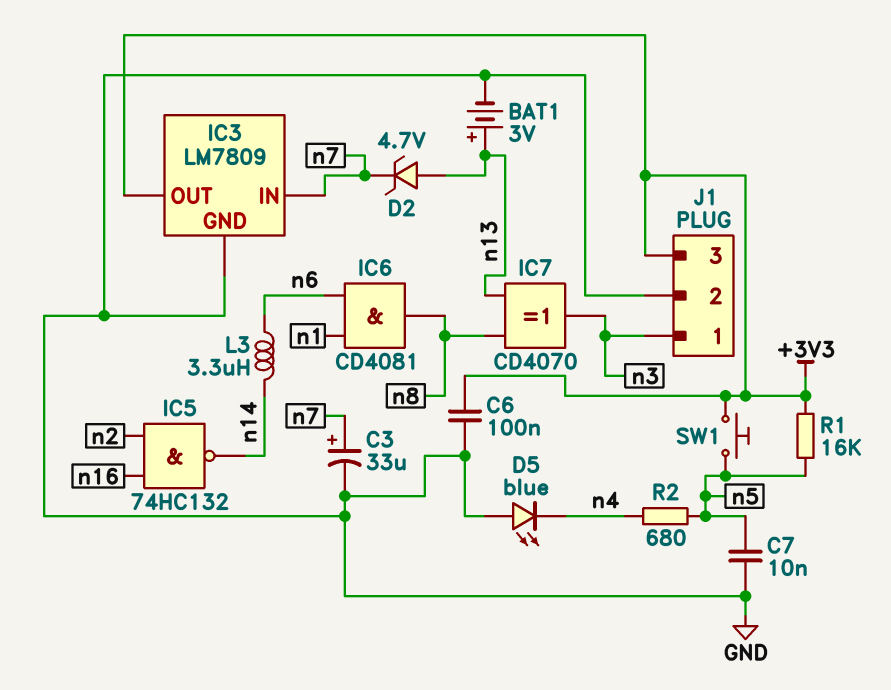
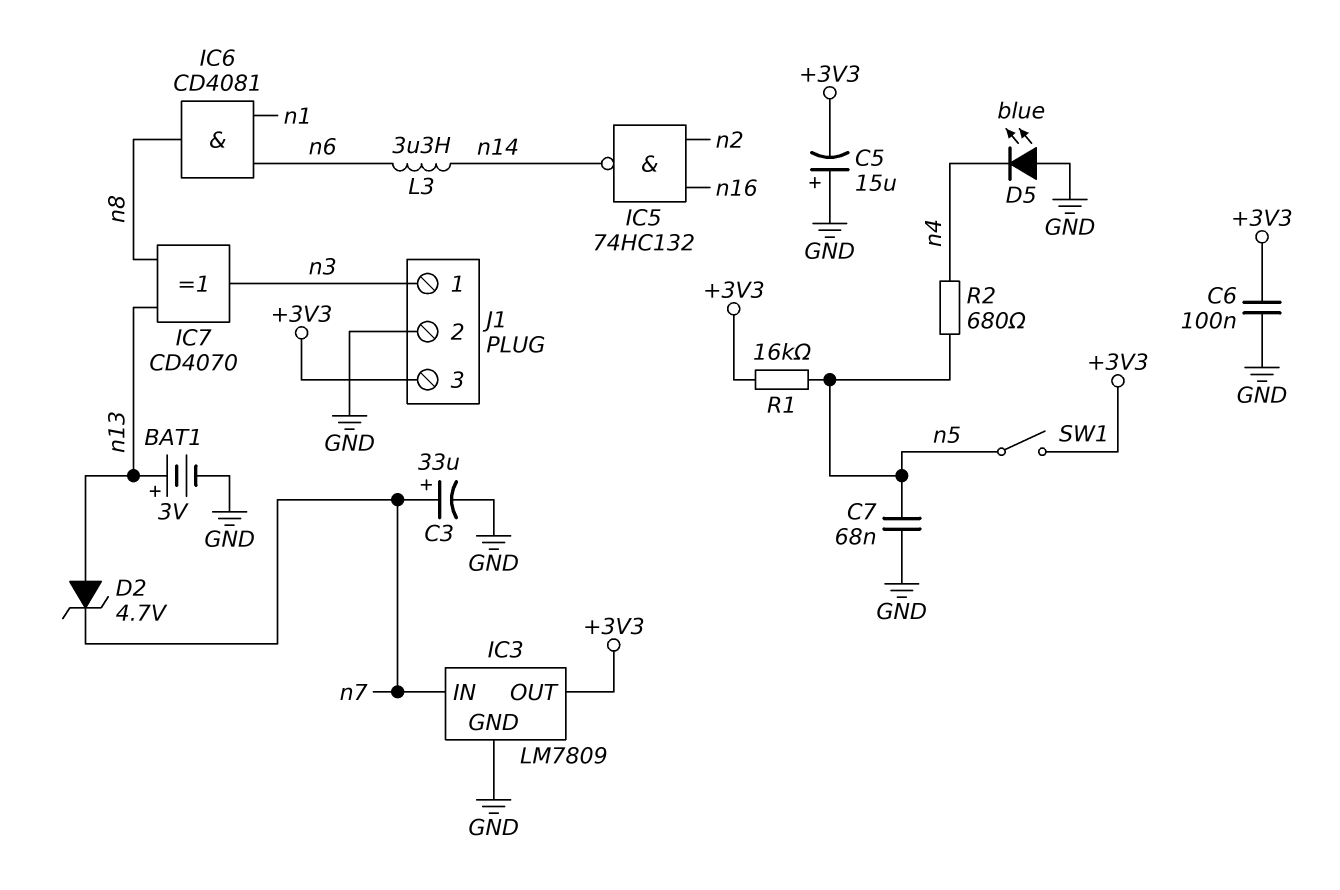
C5: none -> 15uF (plus GND, minus +3V3)
C7: 10nF (GND, n5) -> 68nF (GND, n5)
SW1: button (+3V3, n5) -> switch (+3V3, n5)

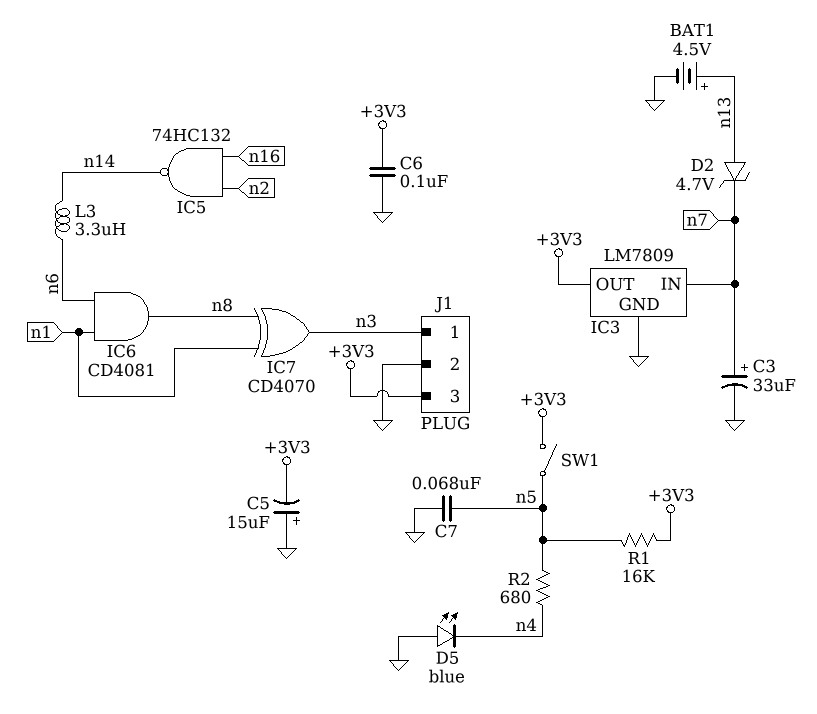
BAT1: 3V (plus n13, minus GND) -> 4.5V (plus n13, minus GND)
IC7: XOR CD4070 (in n8, in n13, out n3) -> XOR CD4070 (in n1, in n8, out n3)

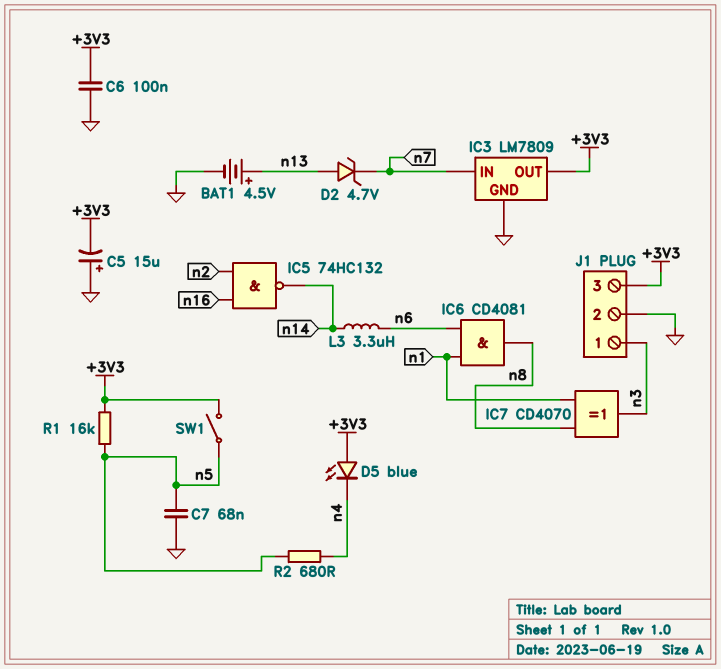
C3: 33uF (plus n7, minus GND) -> none
D5: LED blue (A GND, K n4) -> LED blue (A +3V3, K n4)

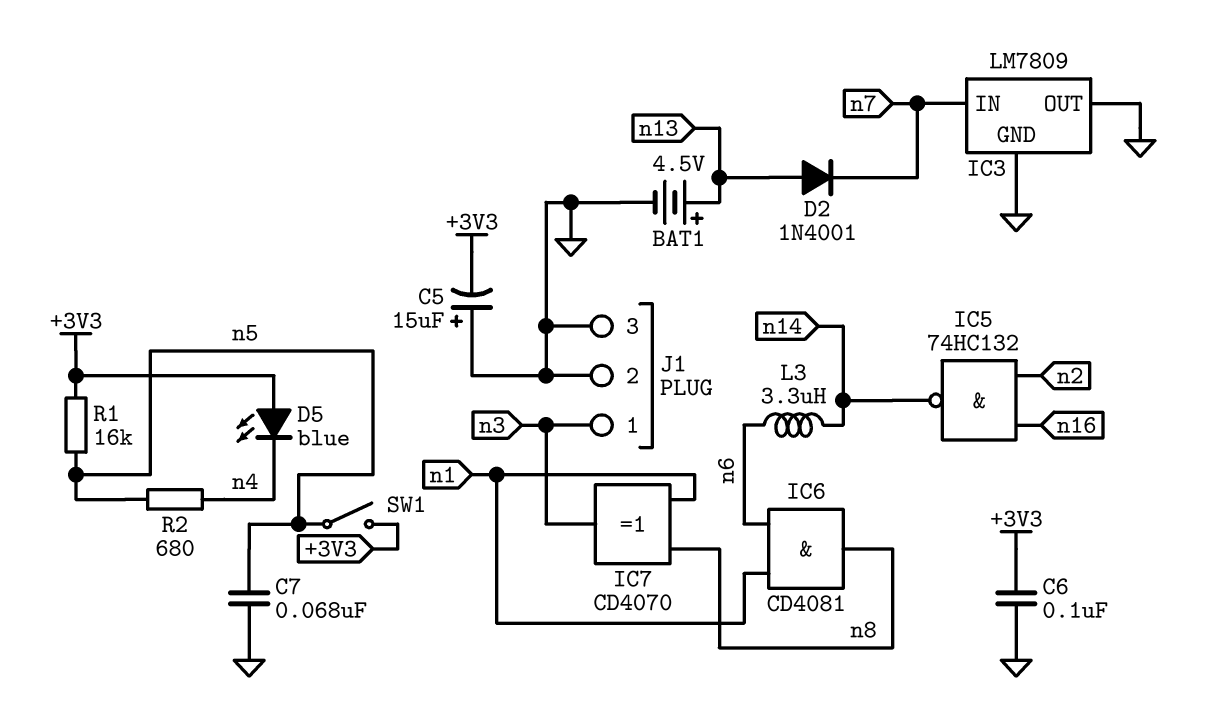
D2: zener 4.7V (A n13, K n7) -> diode 1N4001 (A n13, K n7)
IC3 pin OUT: +3V3 -> GND
J1 pin 3: +3V3 -> GND

